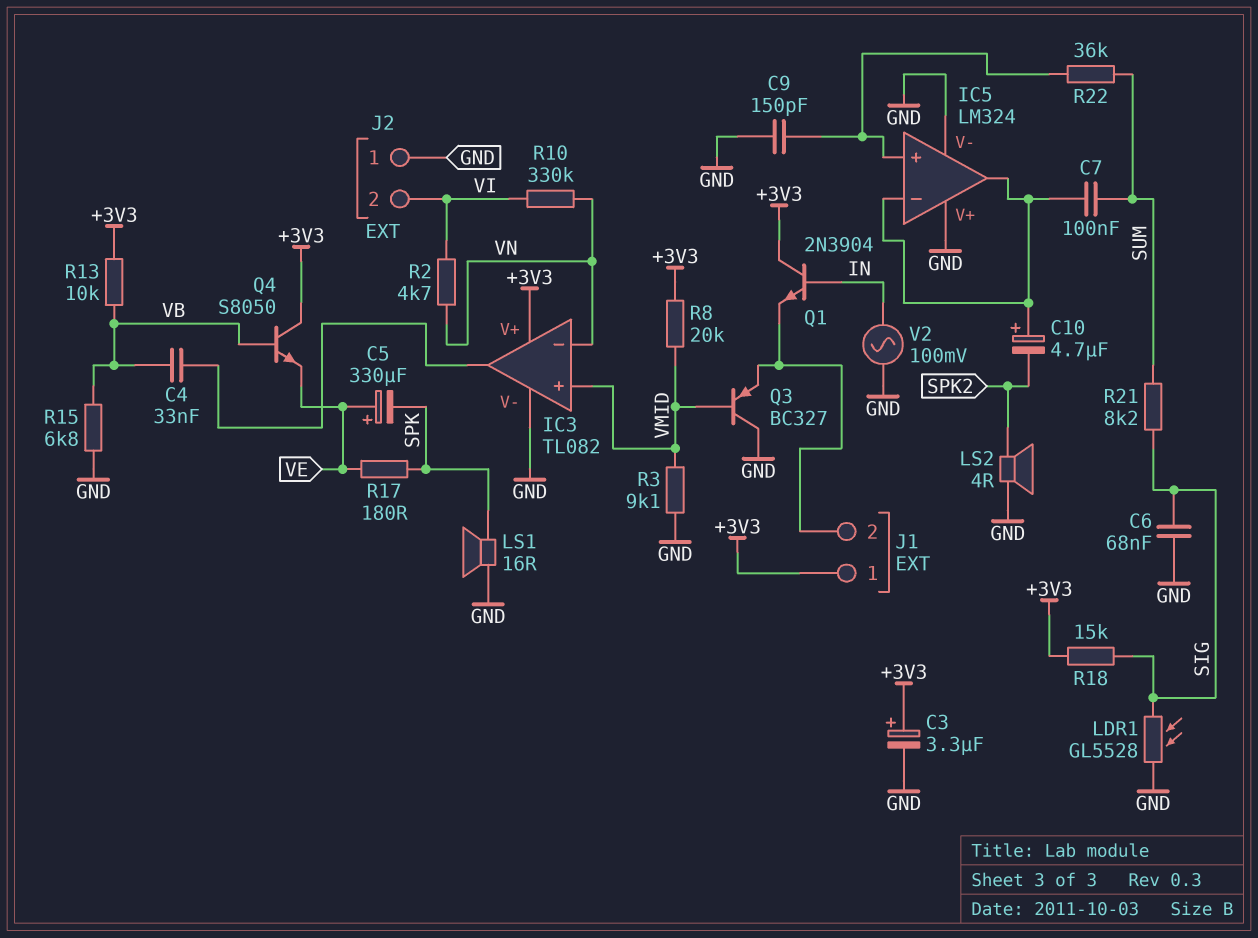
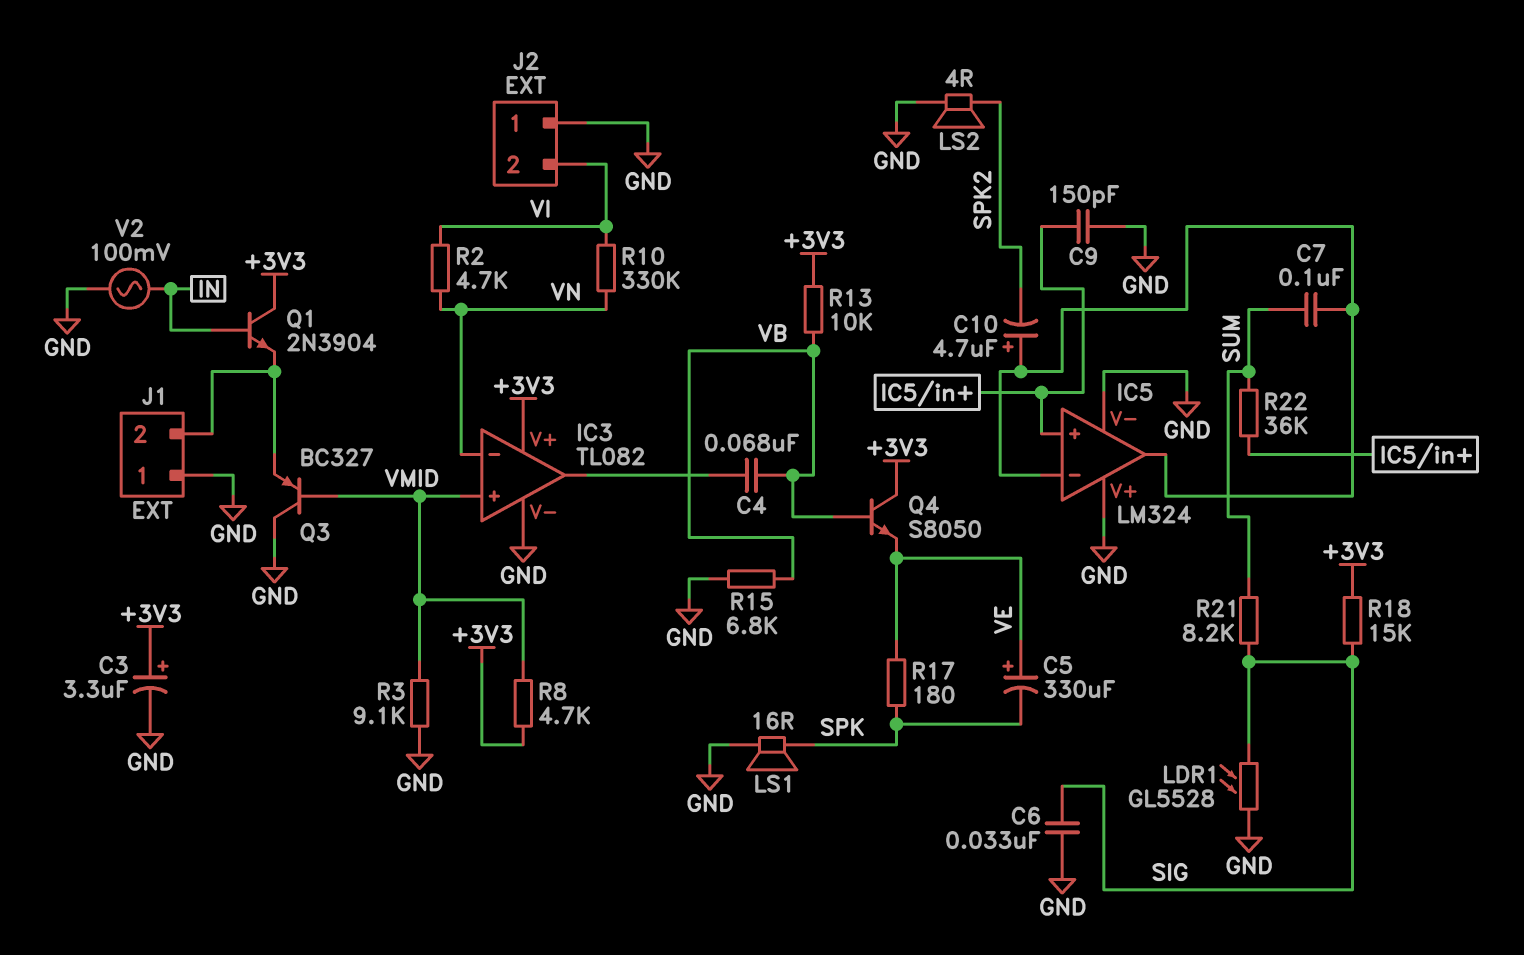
C4: 33nF (IC3/out, VB) -> 68nF (IC3/out, VB)
C6: 68nF (GND, SIG) -> 33nF (GND, SIG)
J1 pin 1: +3V3 -> GND
R8: 20k (+3V3, VMID) -> 4.7k (+3V3, VMID)

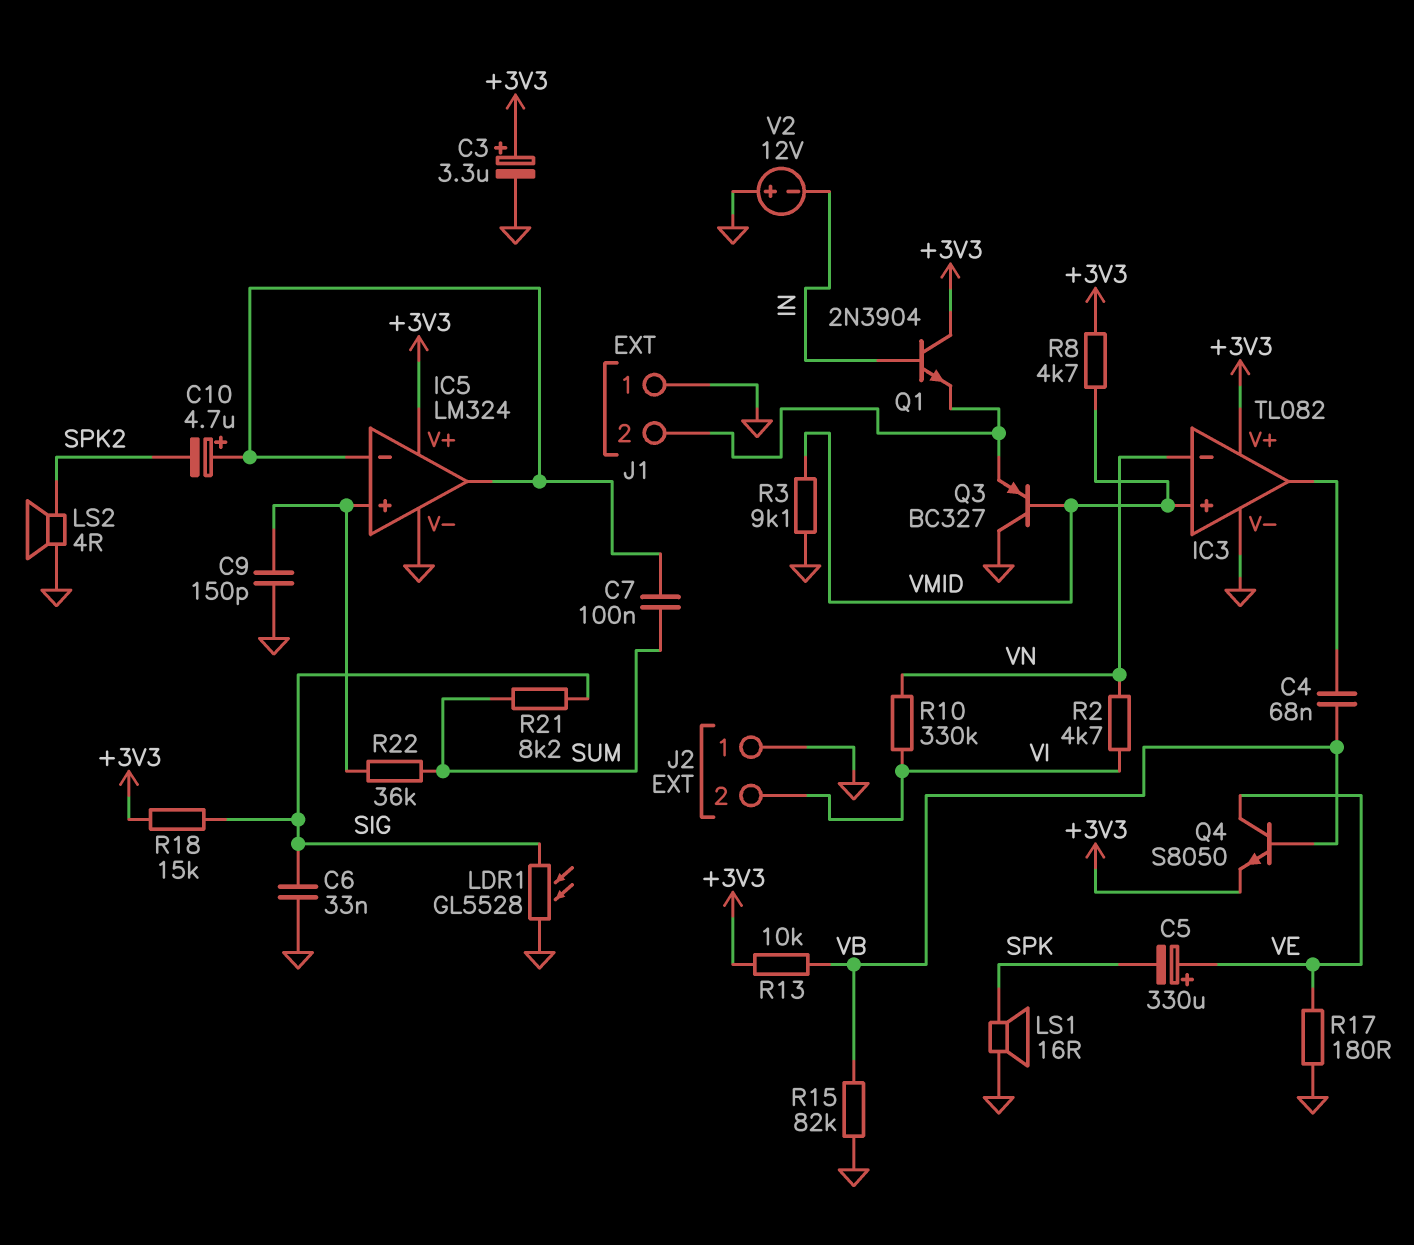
IC5 pin V+: GND -> +3V3
Q4: NPN S8050 (B VB, C +3V3, E VE) -> NPN S8050 (B VB, C VE, E +3V3)
R15: 6.8k (GND, VB) -> 82k (GND, VB)
R17: 180 (SPK, VE) -> 180 (GND, VE)
V2: AC 100mV (GND, IN) -> 12V (plus GND, minus IN)

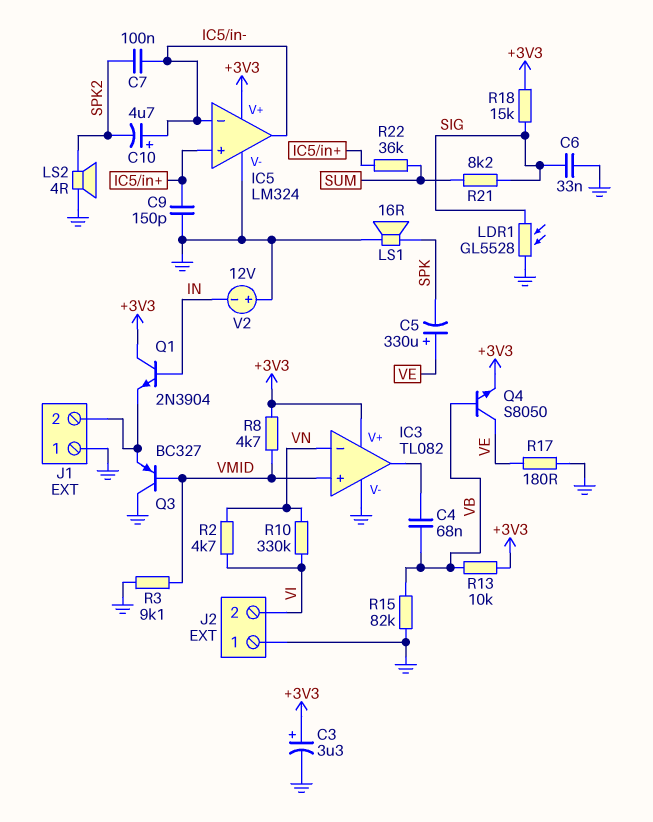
C7: 100nF (IC5/in-, SUM) -> 100nF (IC5/in-, SPK2)

